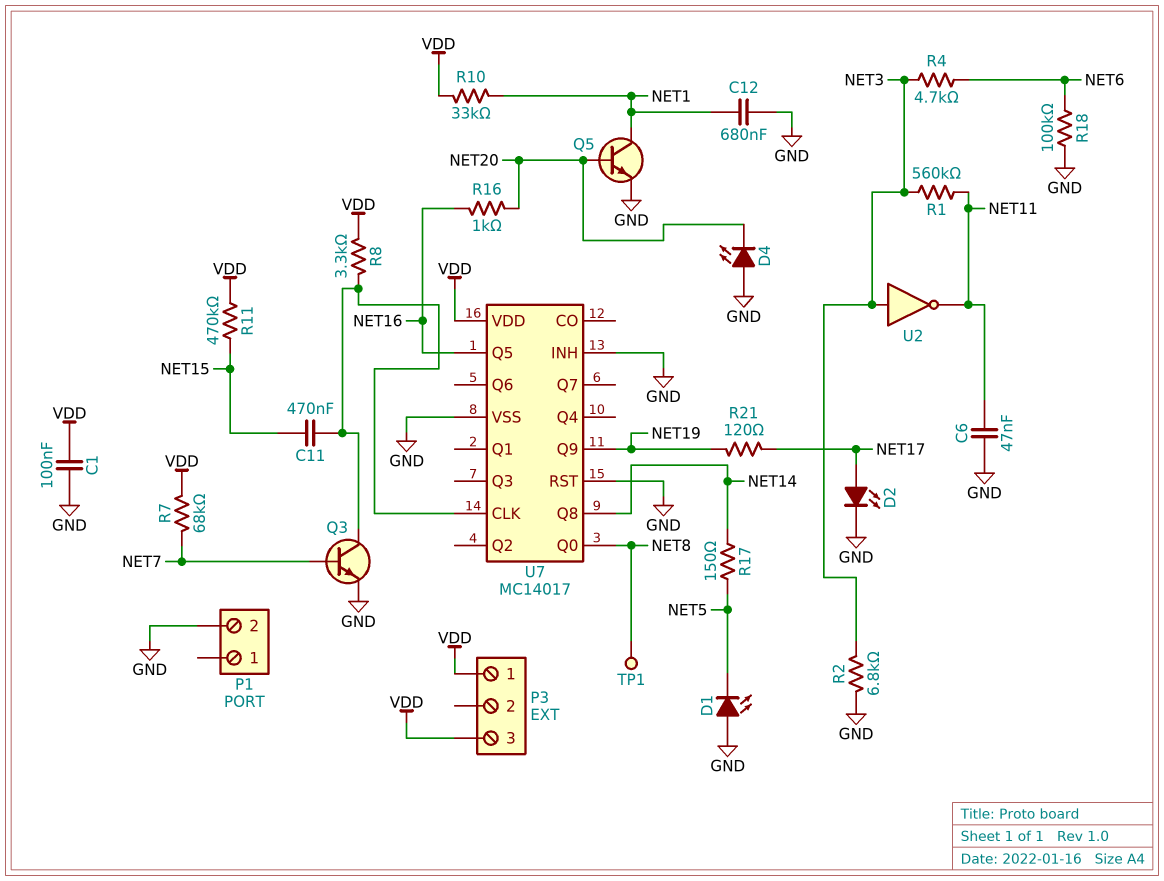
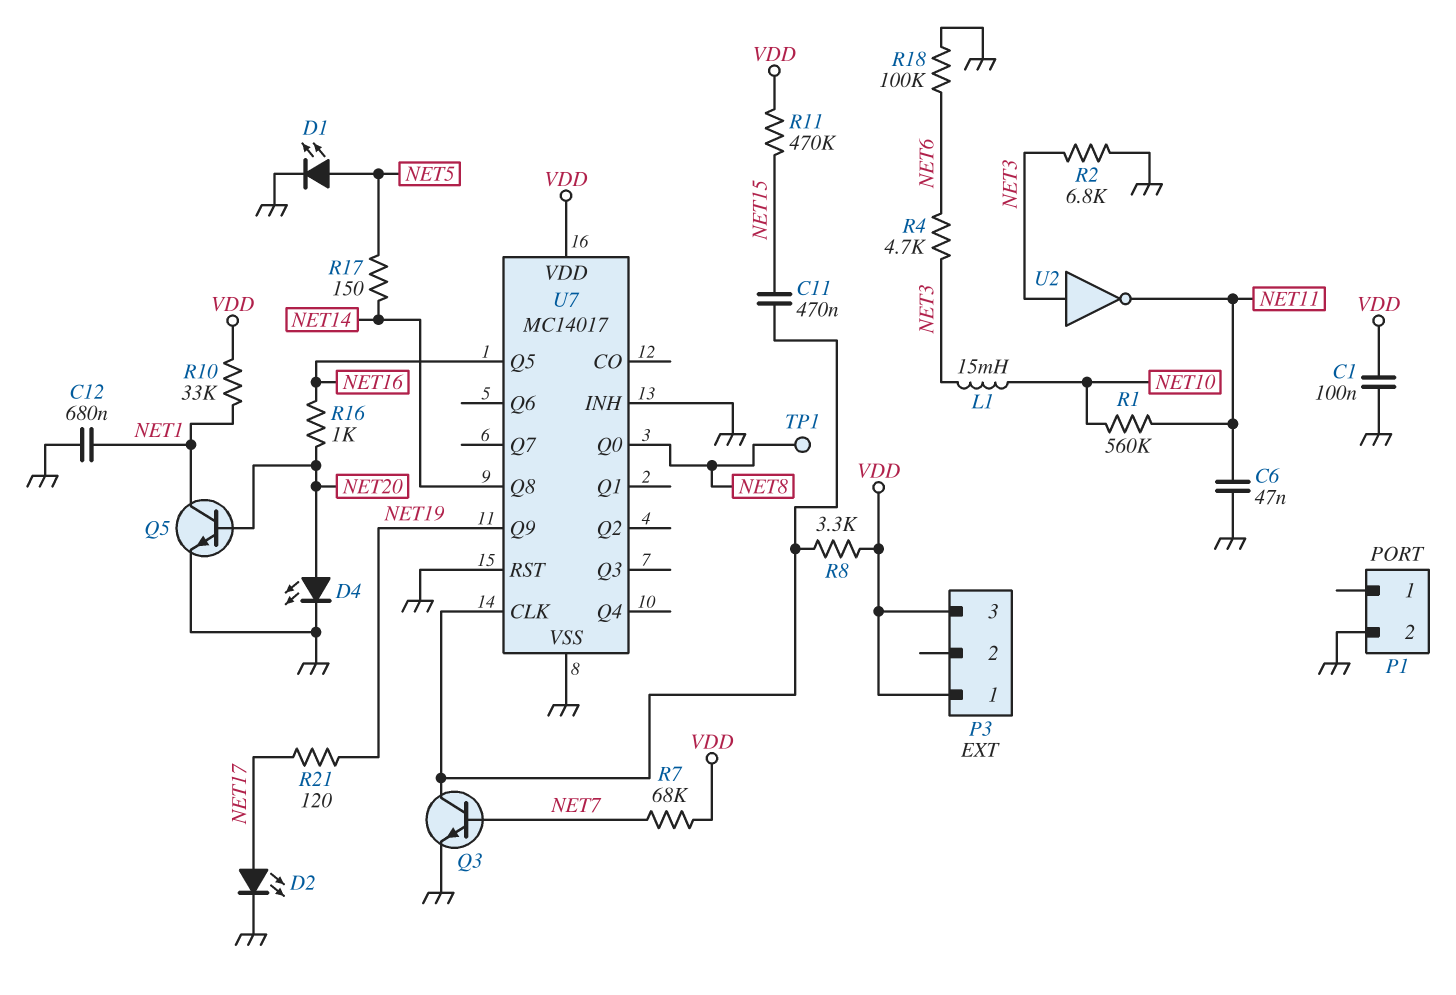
D1: LED (A GND, K NET5) -> LED (A NET5, K GND)
D4: LED (A GND, K NET20) -> LED (A NET20, K GND)
L1: none -> 15mH (NET3, NET10)
R1: 560k (NET3, NET11) -> 560k (NET10, NET11)

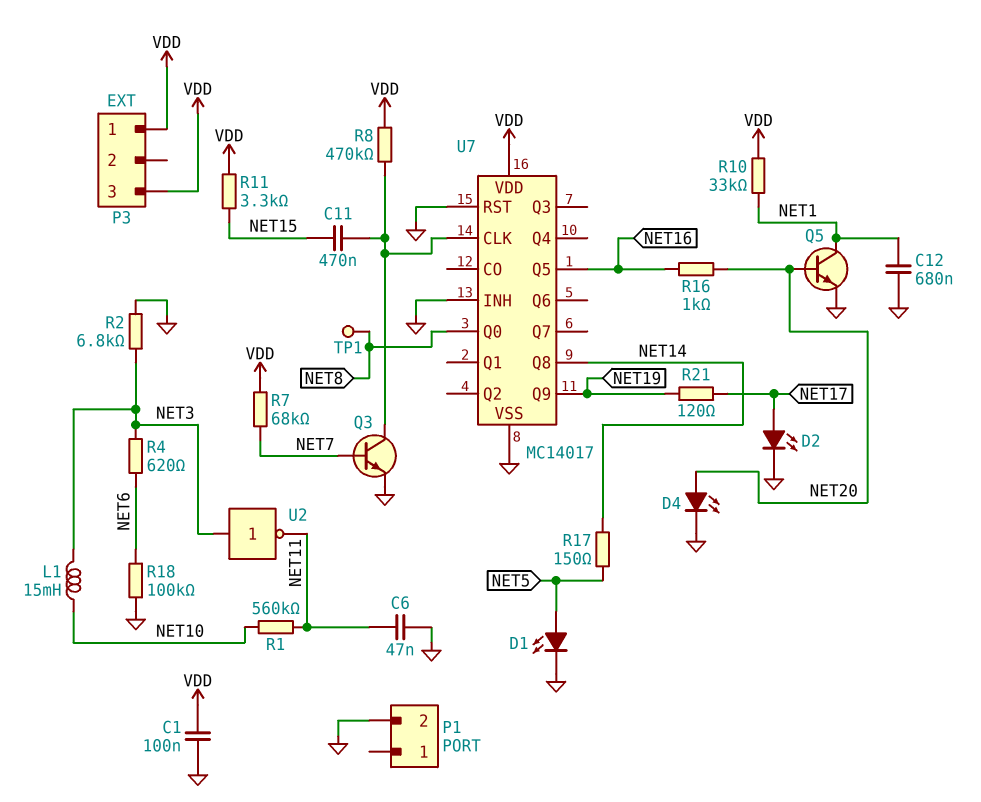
R4: 4.7k (NET3, NET6) -> 620 (NET3, NET6)
R8: 3.3k (U7/CLK, VDD) -> 470k (U7/CLK, VDD)
R11: 470k (NET15, VDD) -> 3.3k (NET15, VDD)

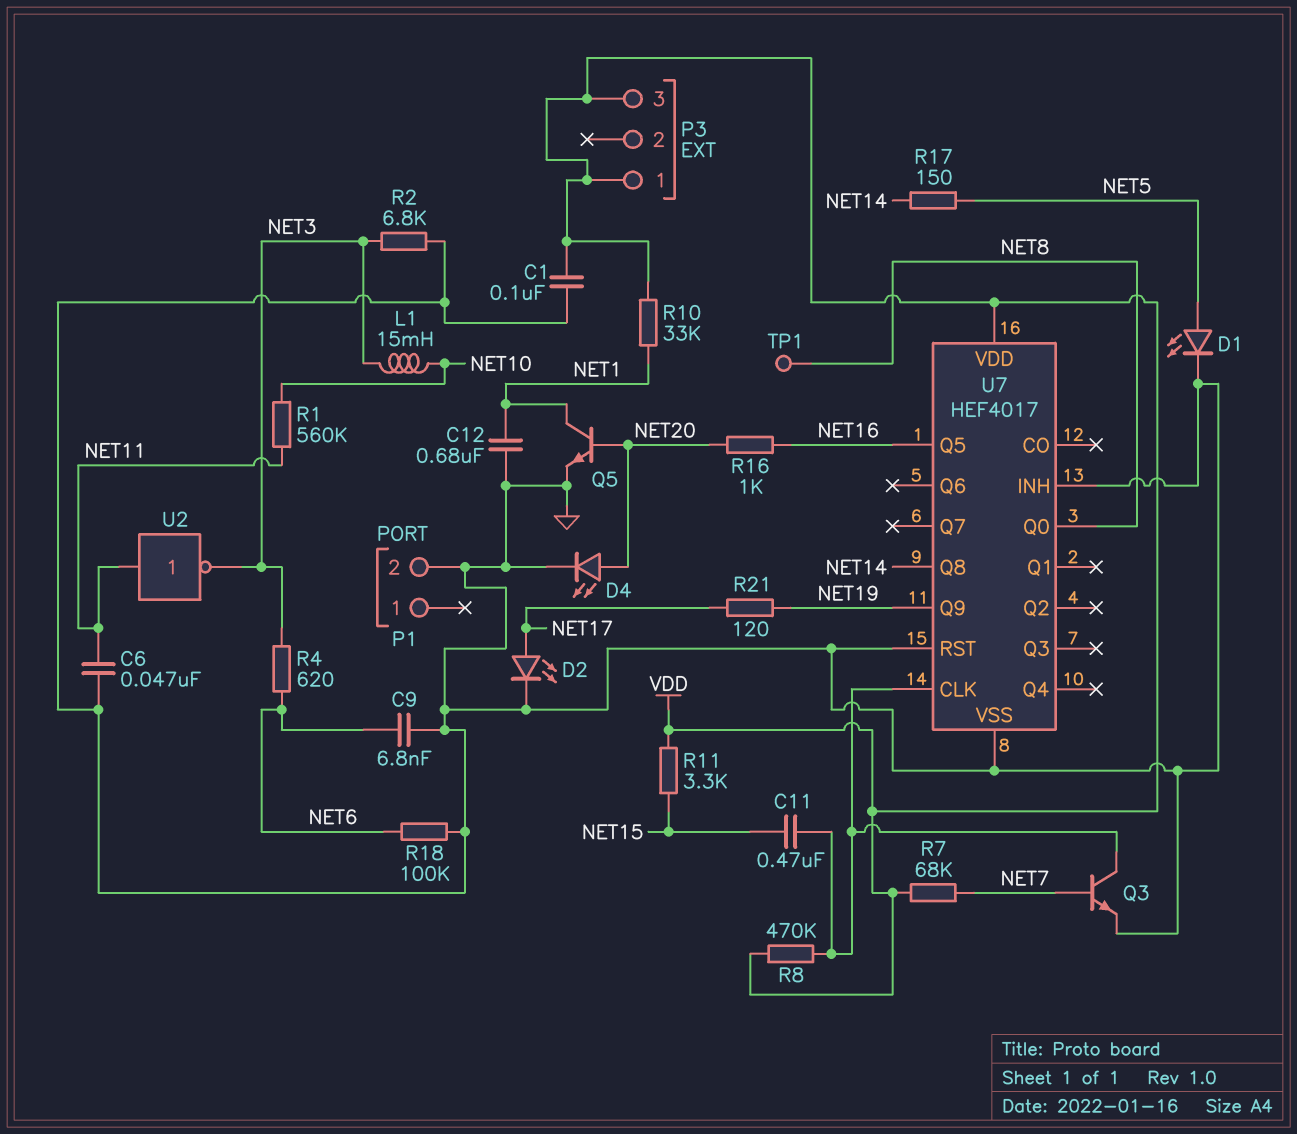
C9: none -> 6.8nF (GND, NET6)
U2: NOT (in NET3, out NET11) -> NOT (in NET11, out NET3)
U7: MC14017 -> HEF4017

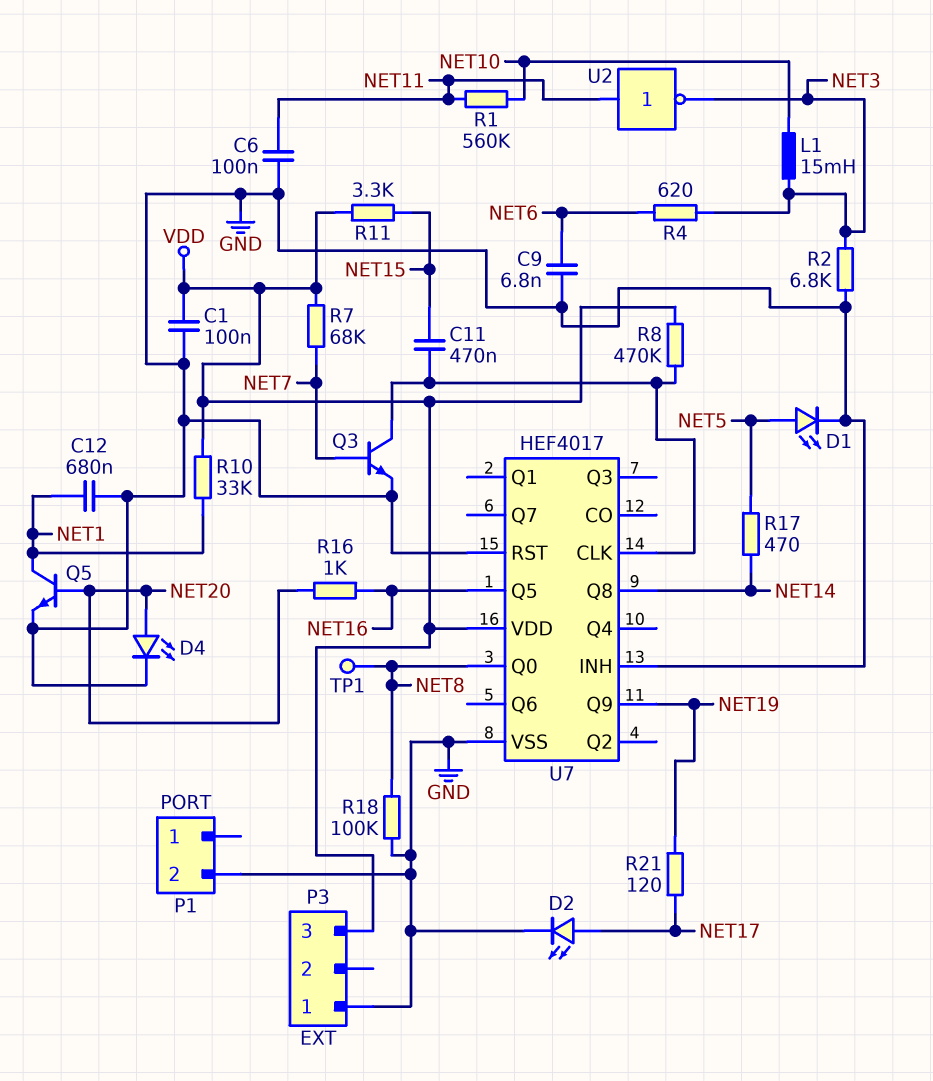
C6: 47nF (GND, NET11) -> 100nF (GND, NET11)
P3 pin 1: VDD -> GND
R17: 150 (NET5, NET14) -> 470 (NET5, NET14)
R18: 100k (GND, NET6) -> 100k (GND, NET8)

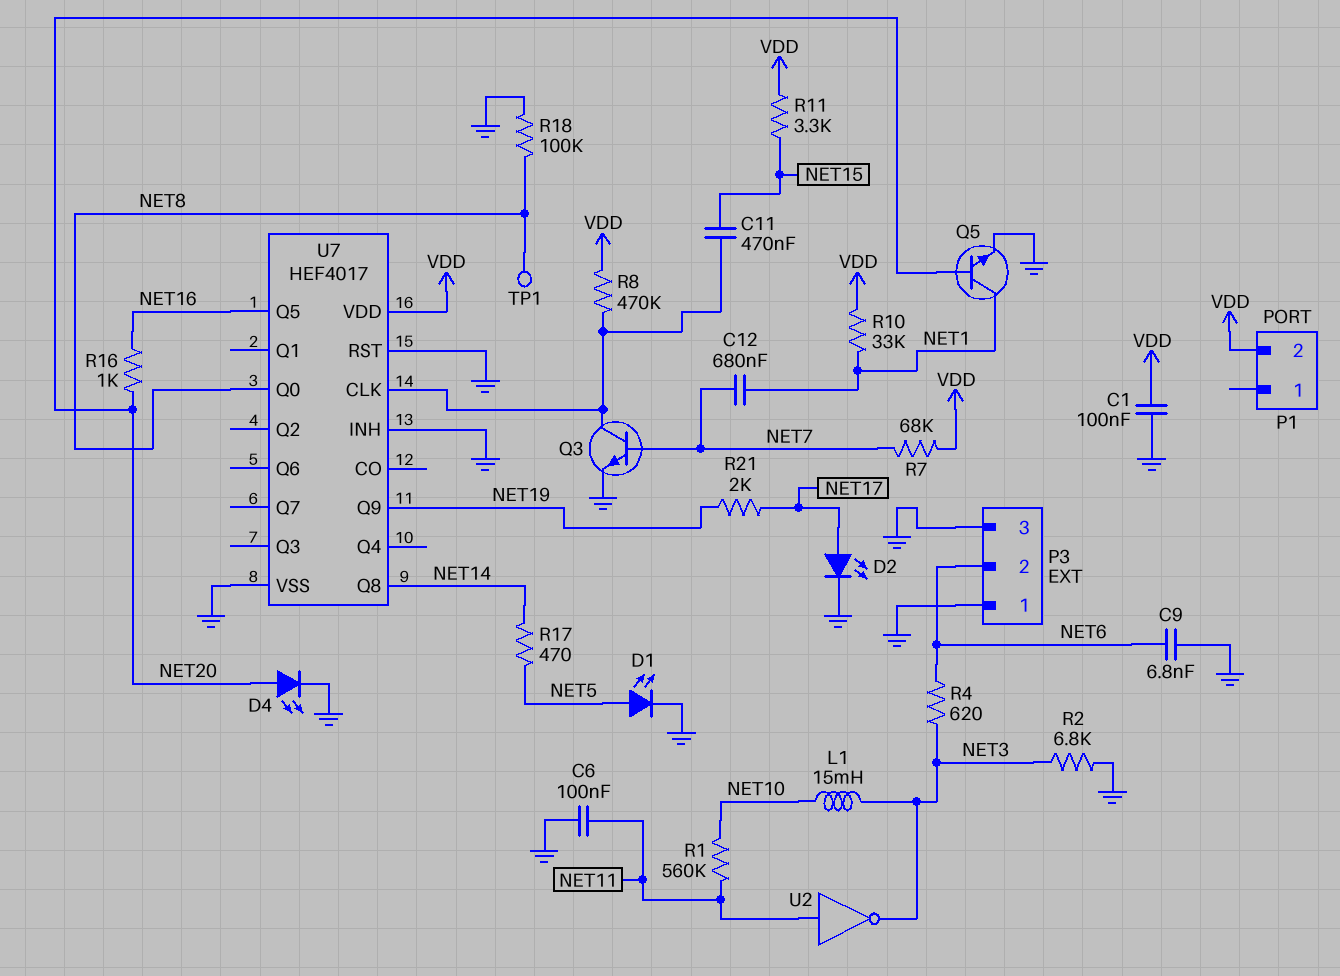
C12: 680nF (GND, NET1) -> 680nF (NET1, NET7)
P1 pin 2: GND -> VDD
P3 pin 2: none -> NET6
P3 pin 3: VDD -> GND
R21: 120 (NET17, NET19) -> 2k (NET17, NET19)

